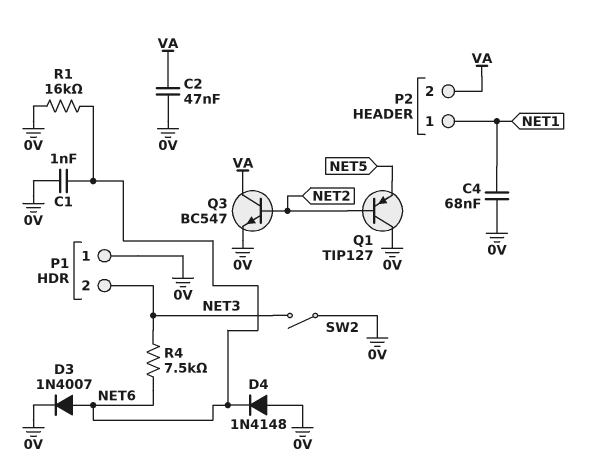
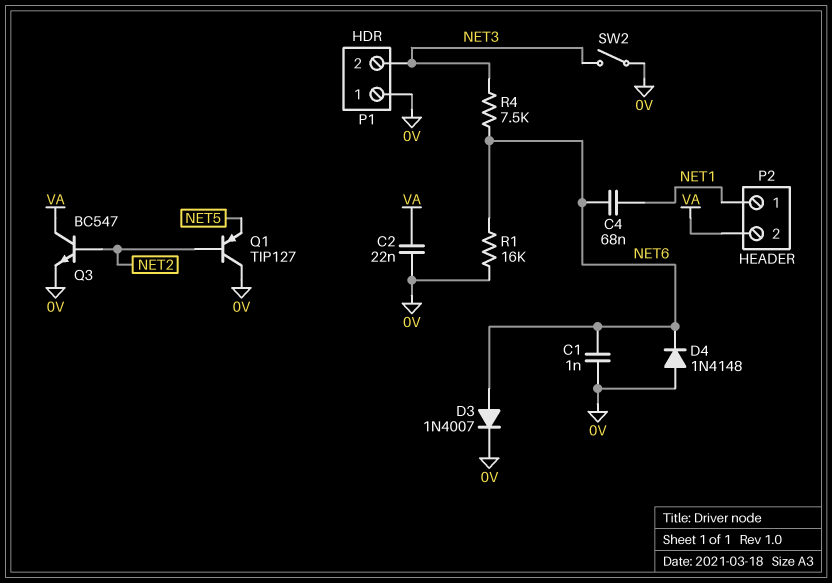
C2: 47nF (0V, VA) -> 22nF (0V, VA)
C4: 68nF (0V, NET1) -> 68nF (NET1, NET6)

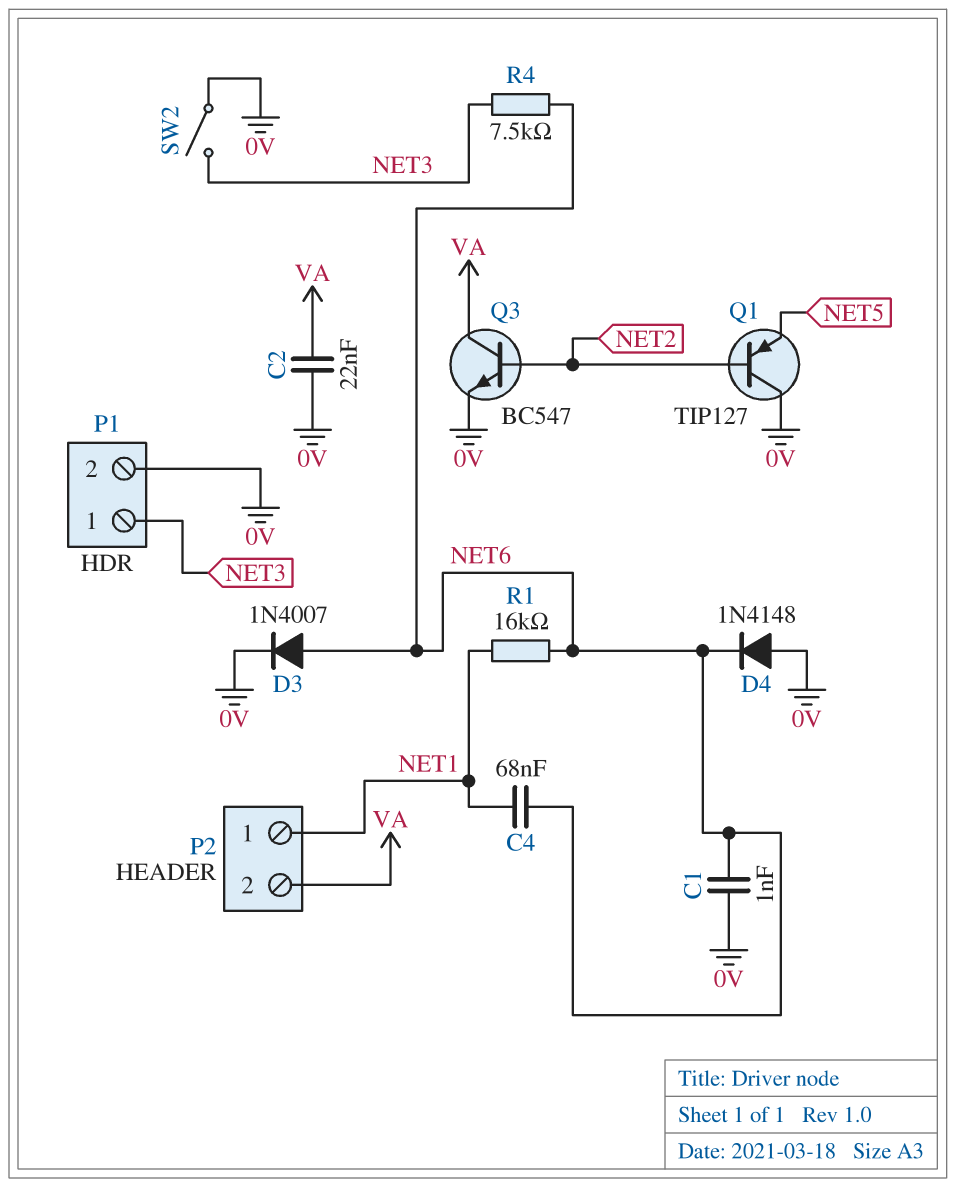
P1 pin 1: 0V -> NET3
P1 pin 2: NET3 -> 0V
R1: 16k (0V, NET6) -> 16k (NET1, NET6)

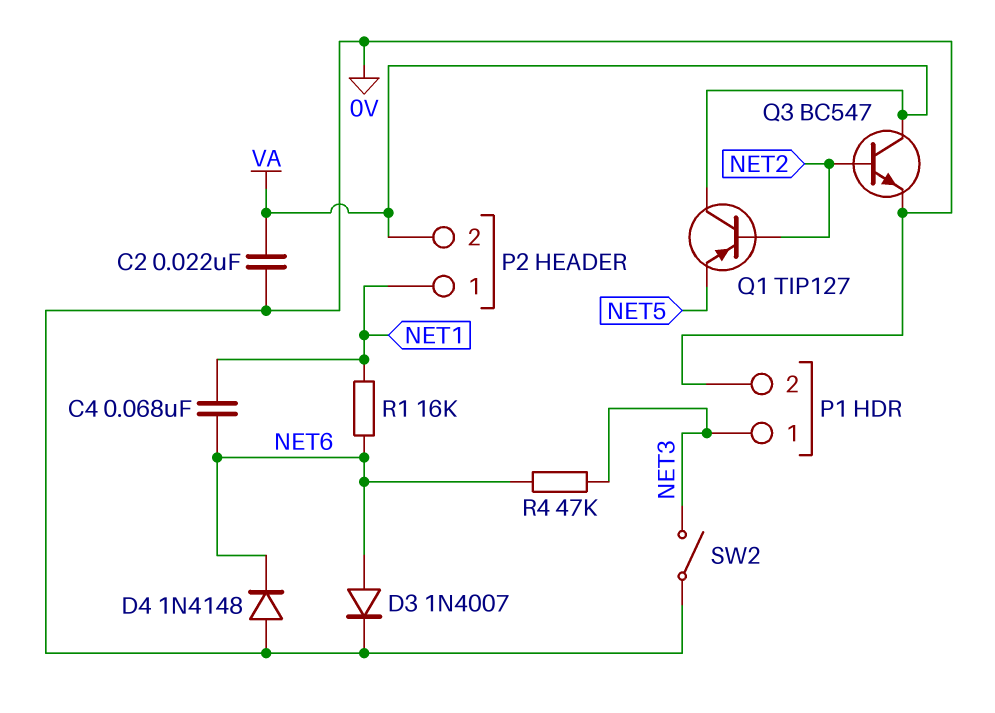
C1: 1nF (0V, NET6) -> none
Q1: PNP TIP127 (B NET2, C 0V, E NET5) -> PNP TIP127 (B NET2, C VA, E NET5)
R4: 7.5k (NET3, NET6) -> 47k (NET3, NET6)

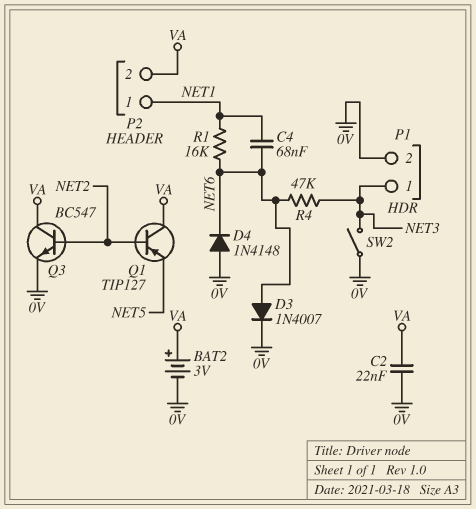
BAT2: none -> 3V (plus VA, minus 0V)

